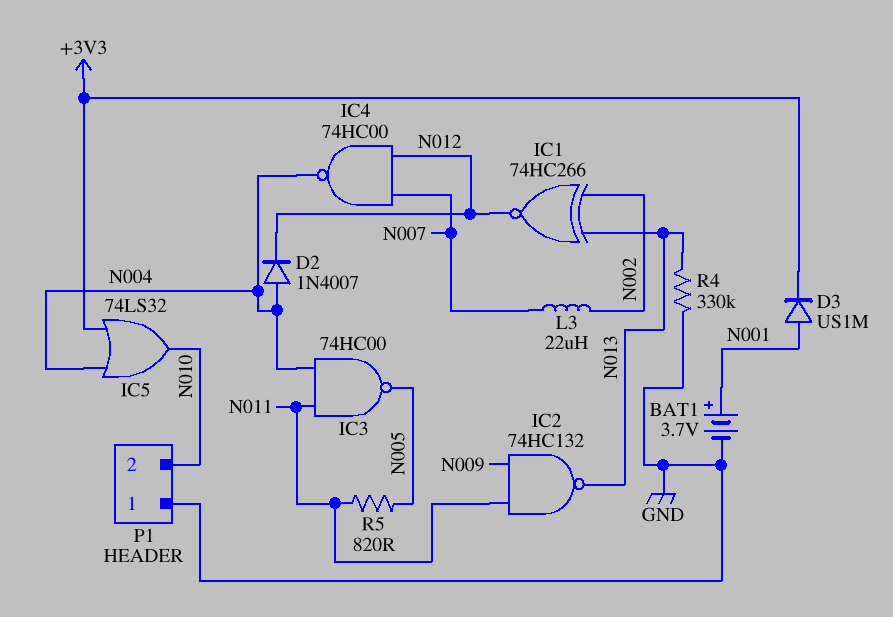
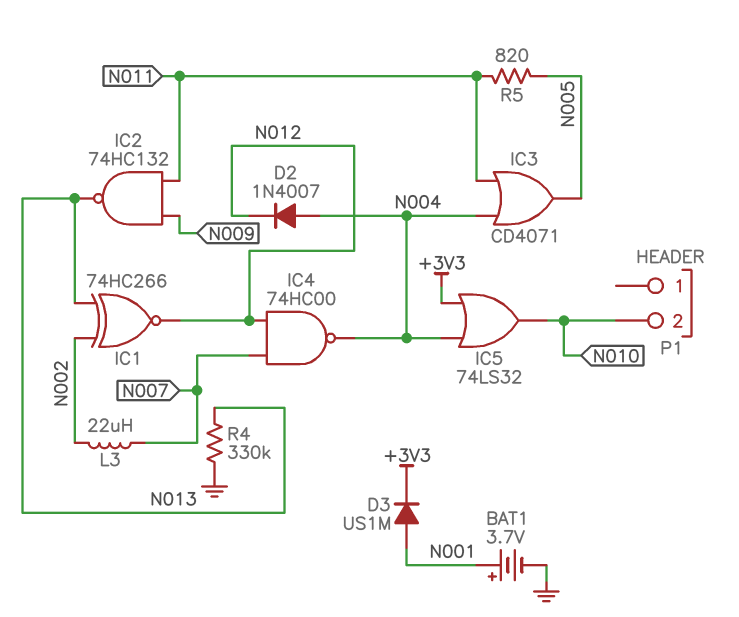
IC3: NAND 74HC00 (in N004, in N011, out N005) -> OR CD4071 (in N004, in N011, out N005)
P1 pin 1: GND -> none

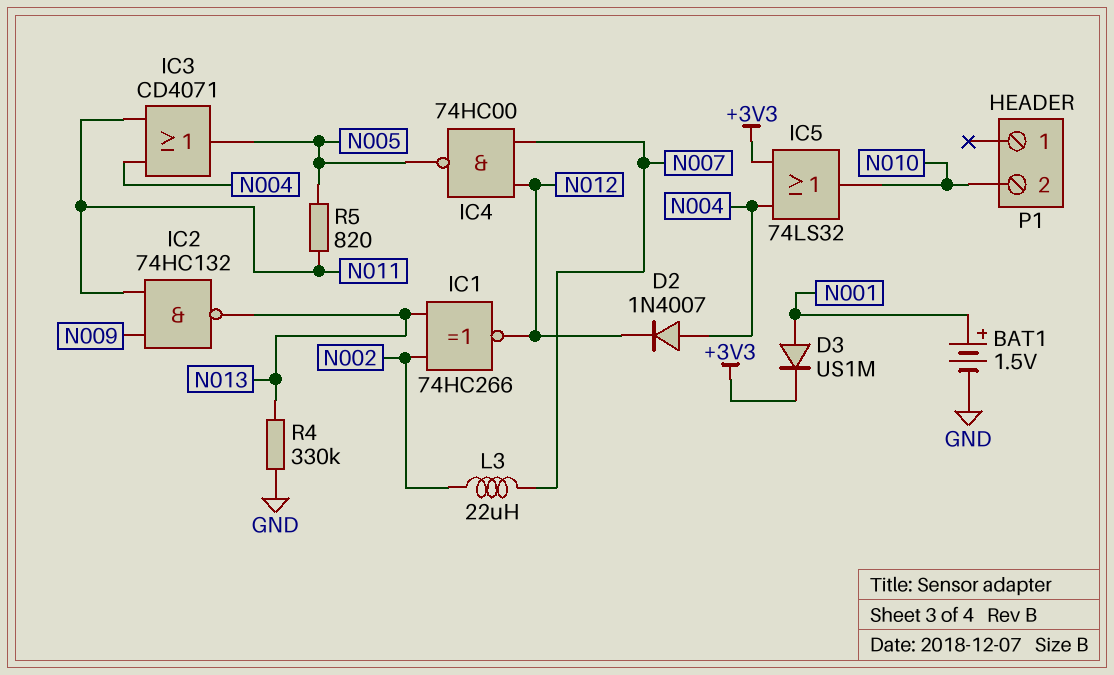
BAT1: 3.7V (plus N001, minus GND) -> 1.5V (plus N001, minus GND)
IC4: NAND 74HC00 (in N007, in N012, out N004) -> NAND 74HC00 (in N007, in N012, out N005)

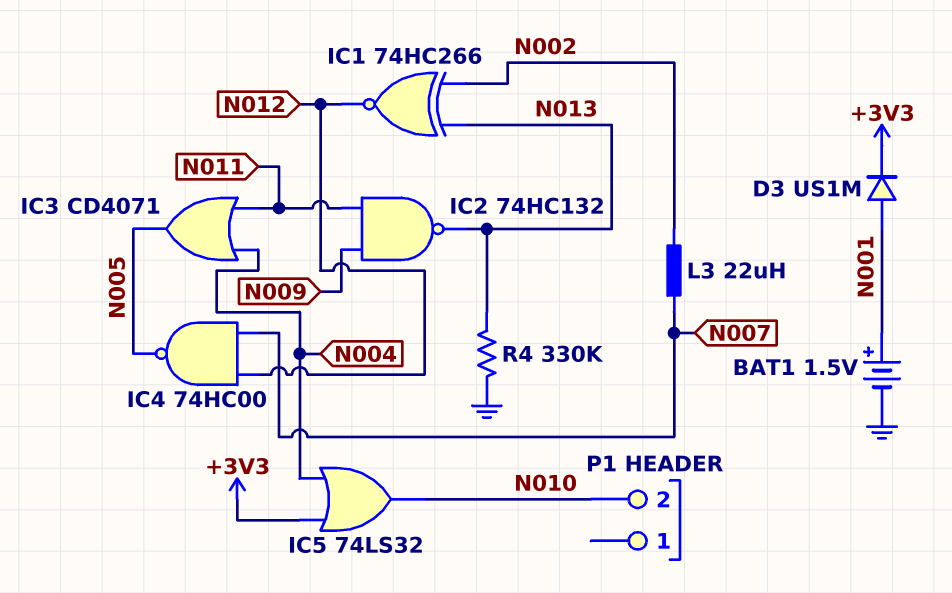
D2: diode 1N4007 (A N004, K N012) -> none
R5: 820 (N005, N011) -> none

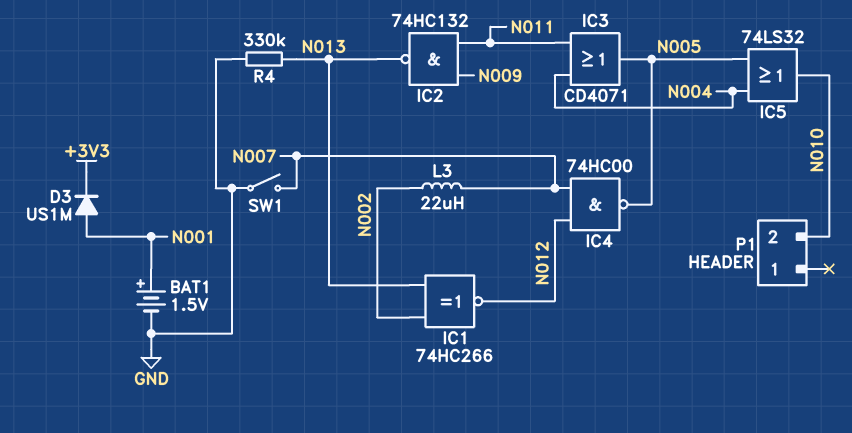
IC5: OR 74LS32 (in +3V3, in N004, out N010) -> OR 74LS32 (in N004, in N005, out N010)
SW1: none -> switch (GND, N007)

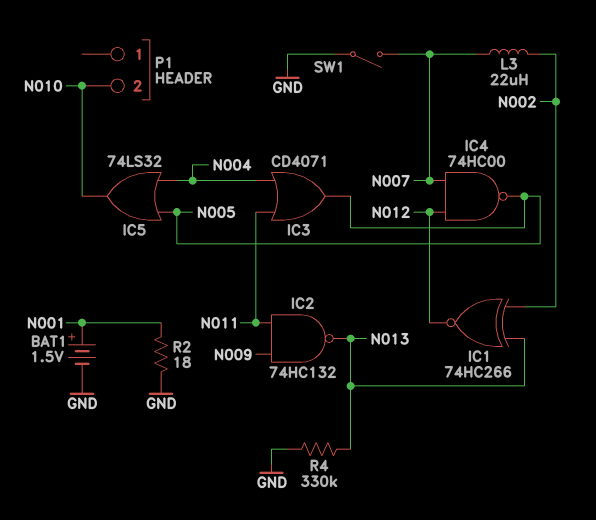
D3: diode US1M (A N001, K +3V3) -> none
R2: none -> 18 (GND, N001)

